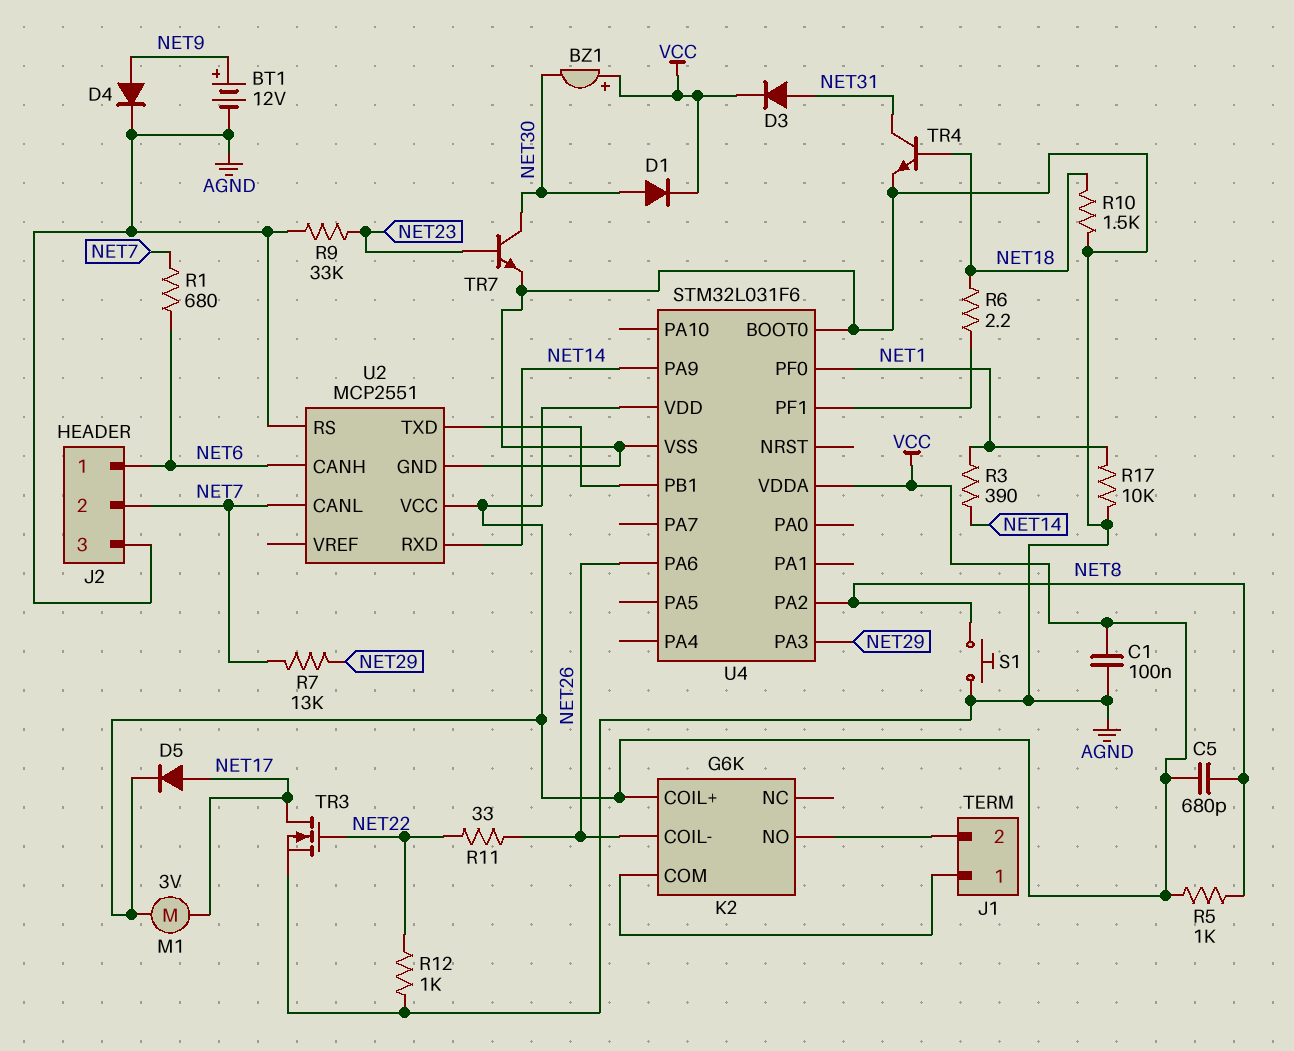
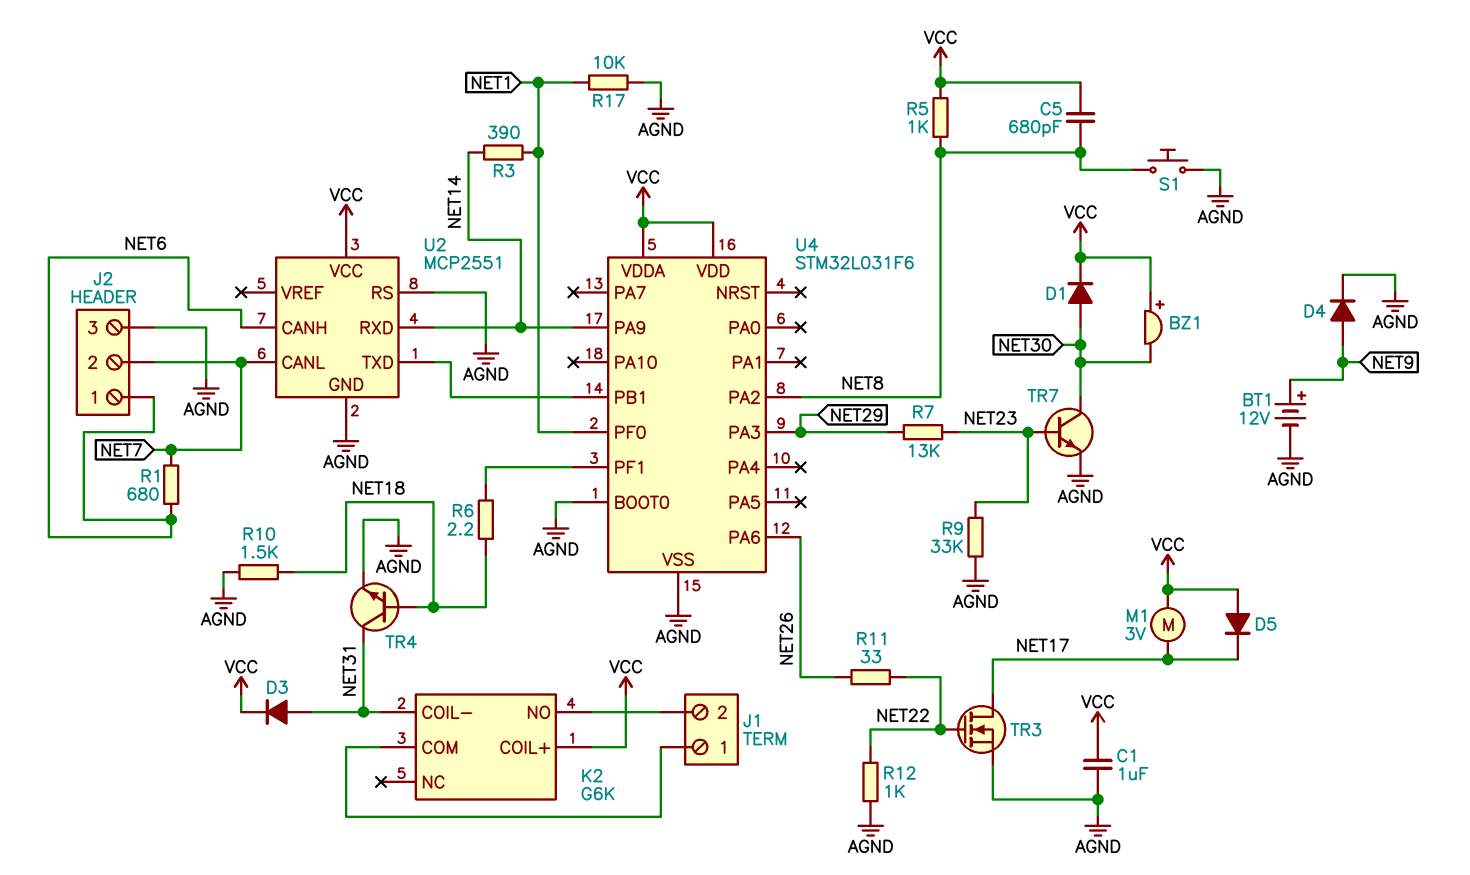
C1: 100nF (AGND, VCC) -> 1uF (AGND, VCC)
D5: diode (A NET17, K VCC) -> diode (A VCC, K NET17)
K2 pin COIL-: NET26 -> NET31
R7: 13k (NET7, NET29) -> 13k (NET23, NET29)

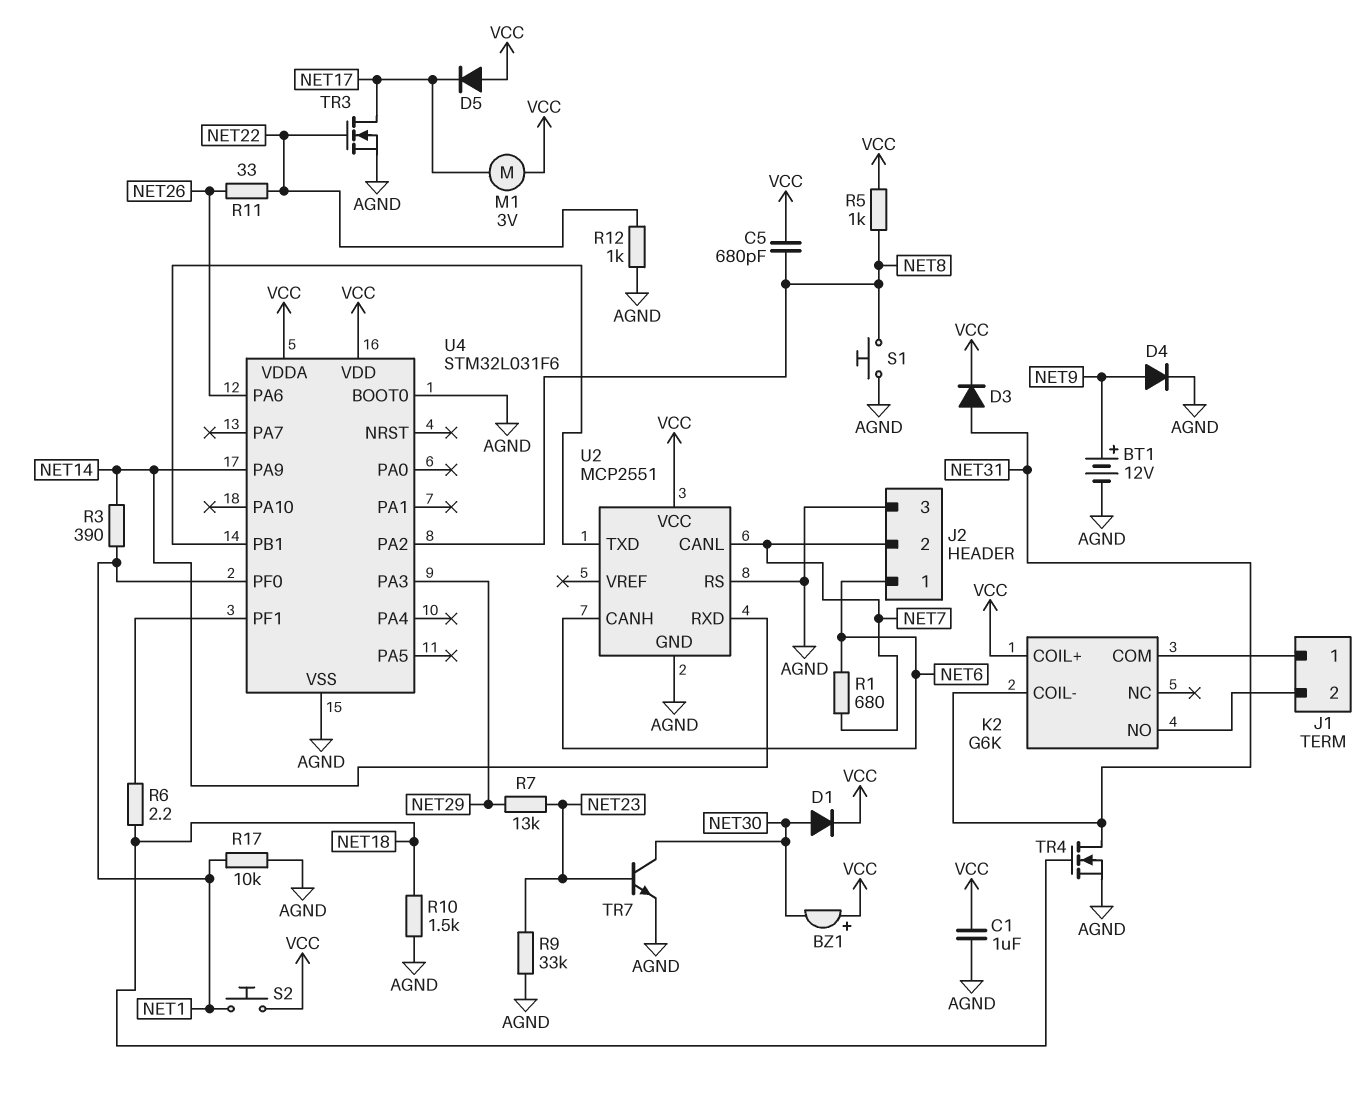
S2: none -> button (NET1, VCC)
TR4: NPN (B NET18, C NET31, E AGND) -> NMOS (G NET18, D NET31, S AGND)

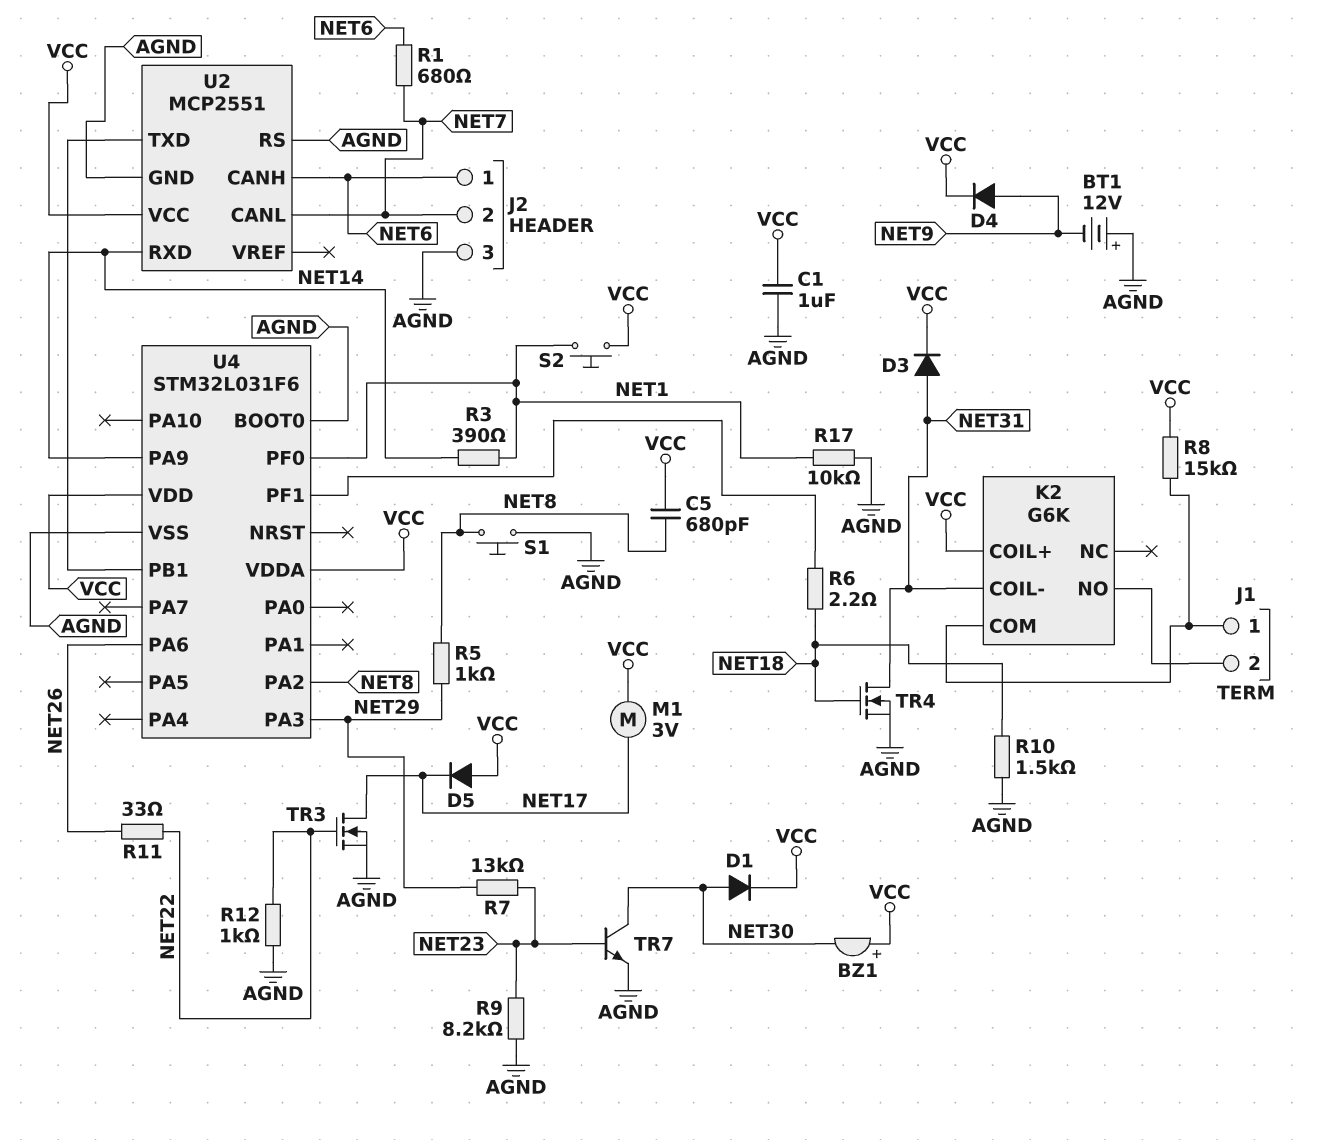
BT1: 12V (plus NET9, minus AGND) -> 12V (plus AGND, minus NET9)
D4: diode (A NET9, K AGND) -> diode (A NET9, K VCC)
R5: 1k (NET8, VCC) -> 1k (NET8, NET29)
R8: none -> 15k (J1/1, VCC)
R9: 33k (AGND, NET23) -> 8.2k (AGND, NET23)

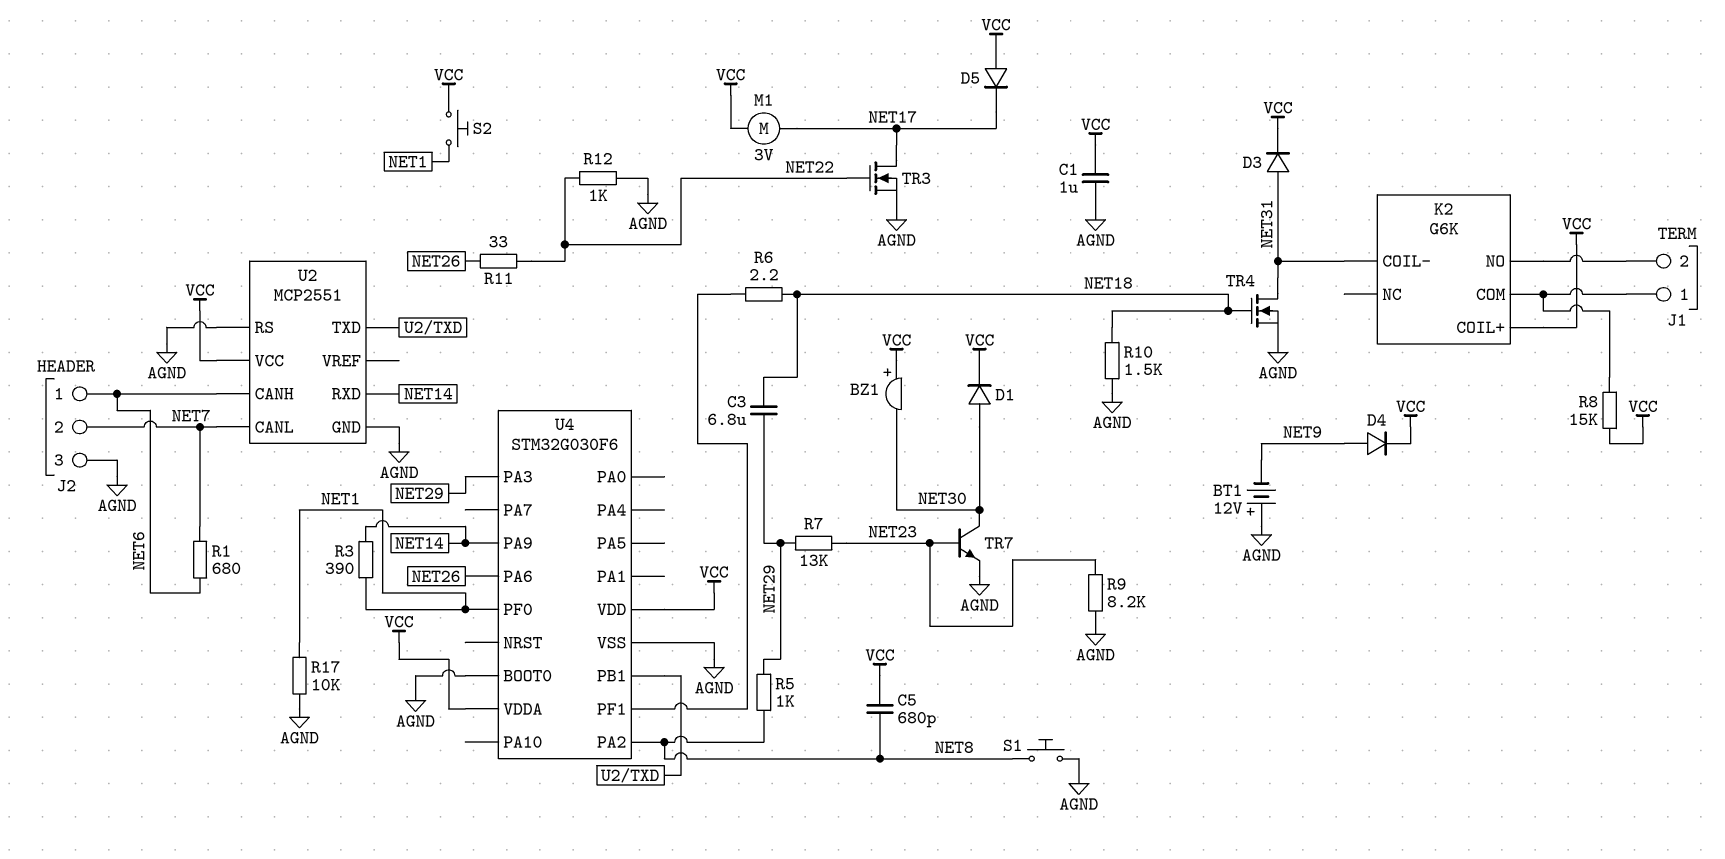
C3: none -> 6.8uF (NET18, NET29)
U4: STM32L031F6 -> STM32G030F6

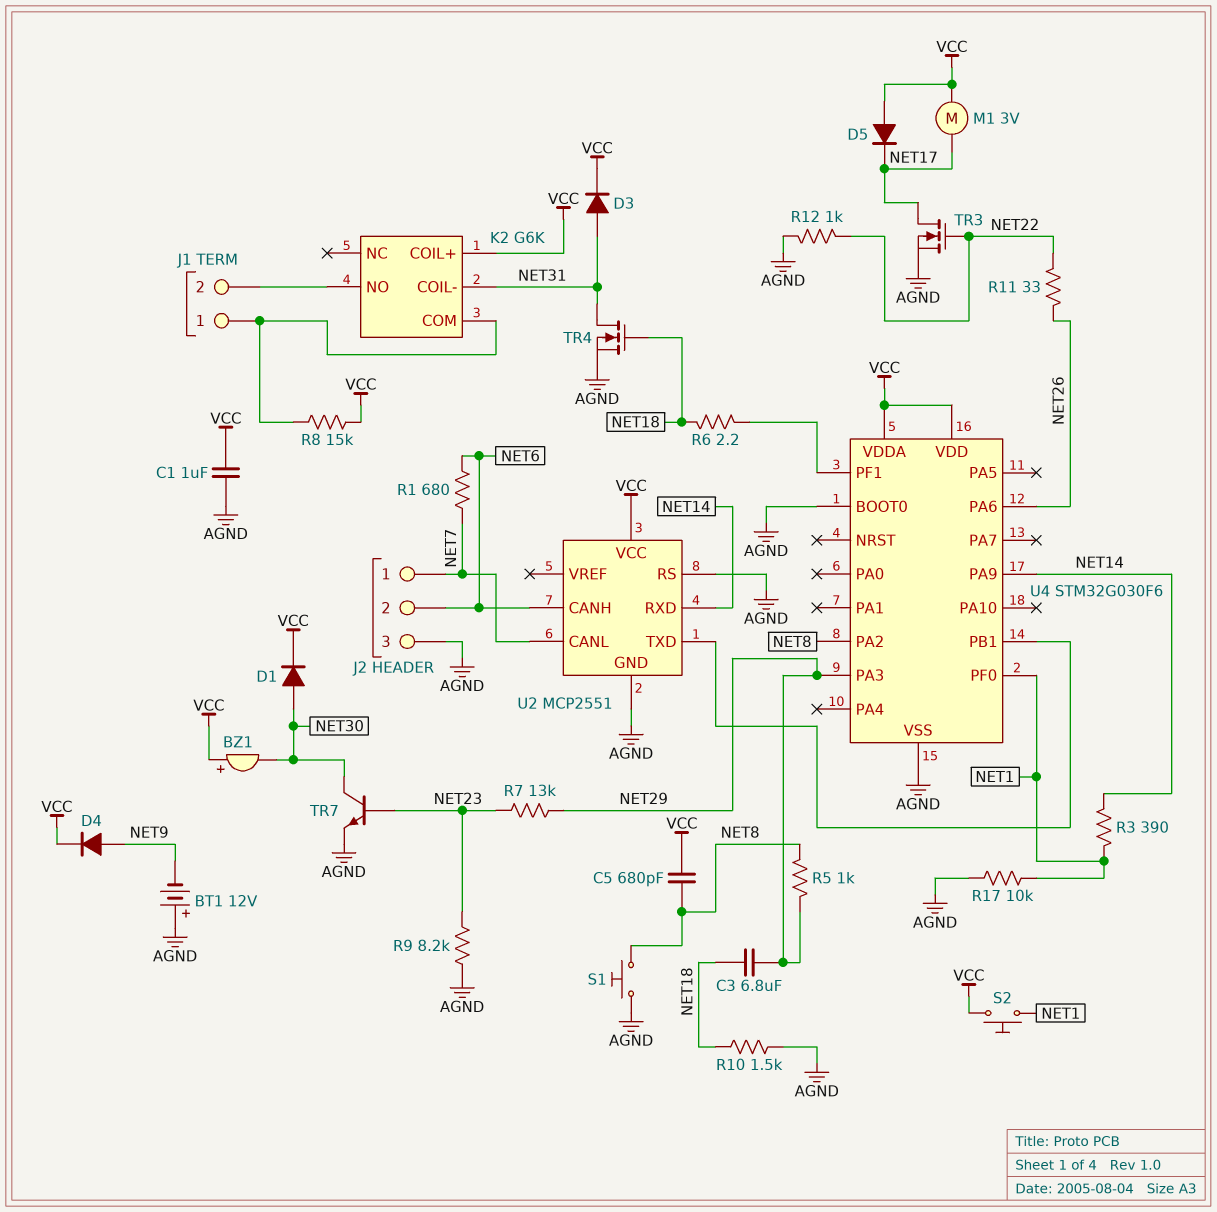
J2 pin 1: NET6 -> NET7
J2 pin 2: NET7 -> NET6

